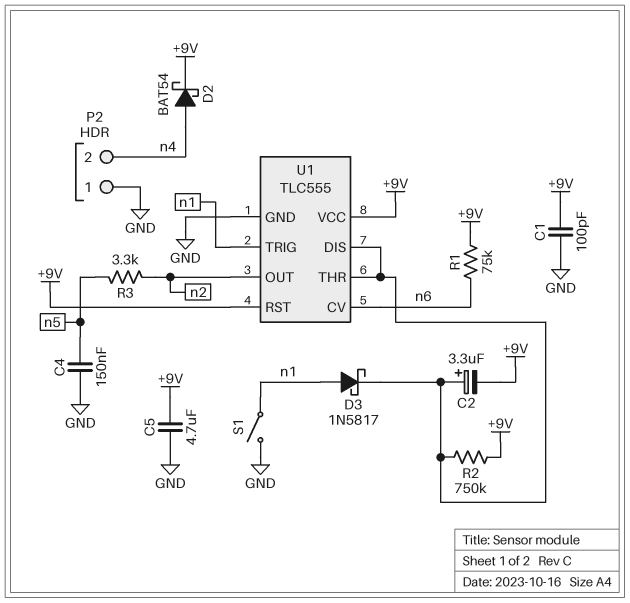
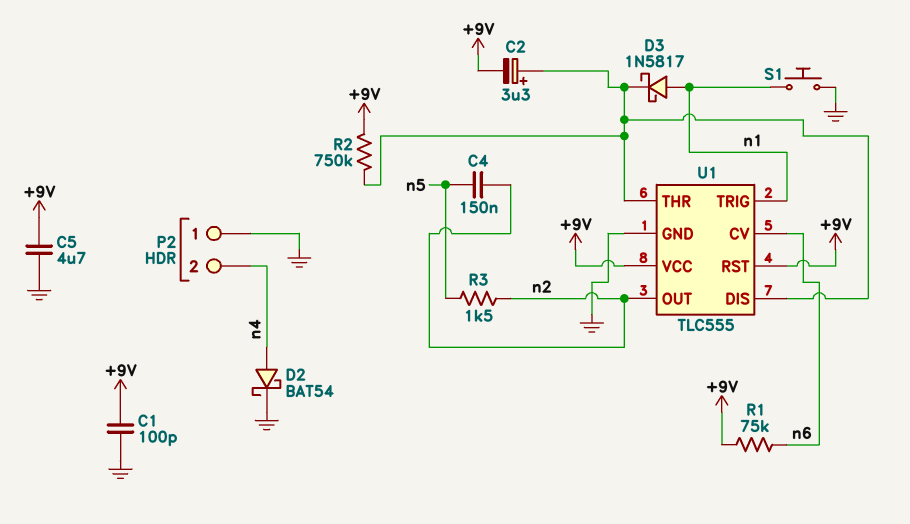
C4: 150nF (GND, n5) -> 150nF (n2, n5)
D2: schottky BAT54 (A n4, K +9V) -> schottky BAT54 (A n4, K GND)
R3: 3.3k (n2, n5) -> 1.5k (n2, n5)
S1: switch (GND, n1) -> button (GND, n1)

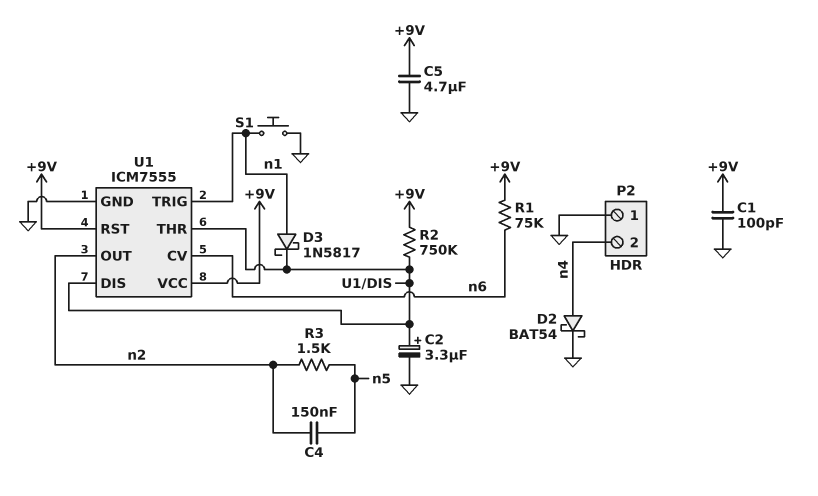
C2: 3.3uF (plus U1/DIS, minus +9V) -> 3.3uF (plus U1/DIS, minus GND)
U1: TLC555 -> ICM7555

